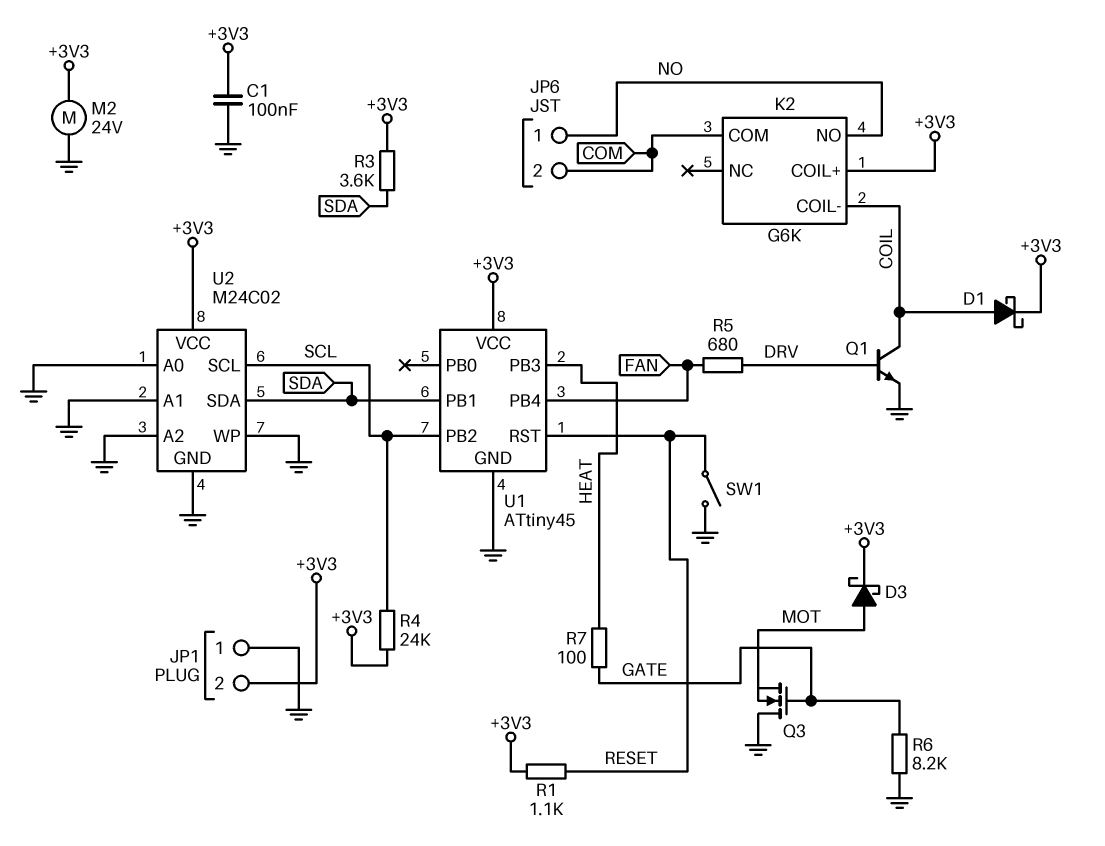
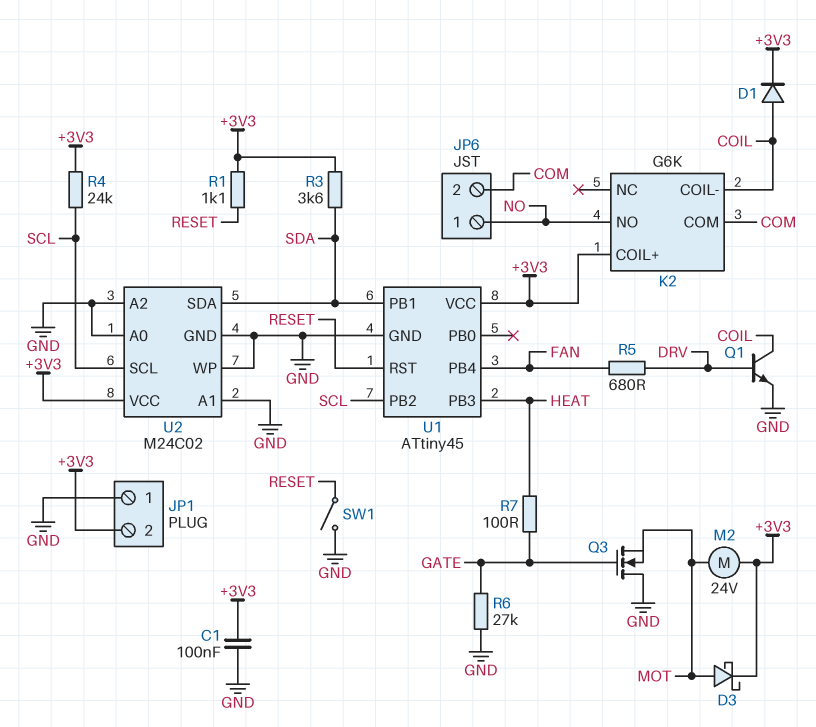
D1: schottky (A COIL, K +3V3) -> diode (A COIL, K +3V3)
M2: motor 24V (+3V3, GND) -> motor 24V (+3V3, MOT)
R6: 8.2k (GATE, GND) -> 27k (GATE, GND)

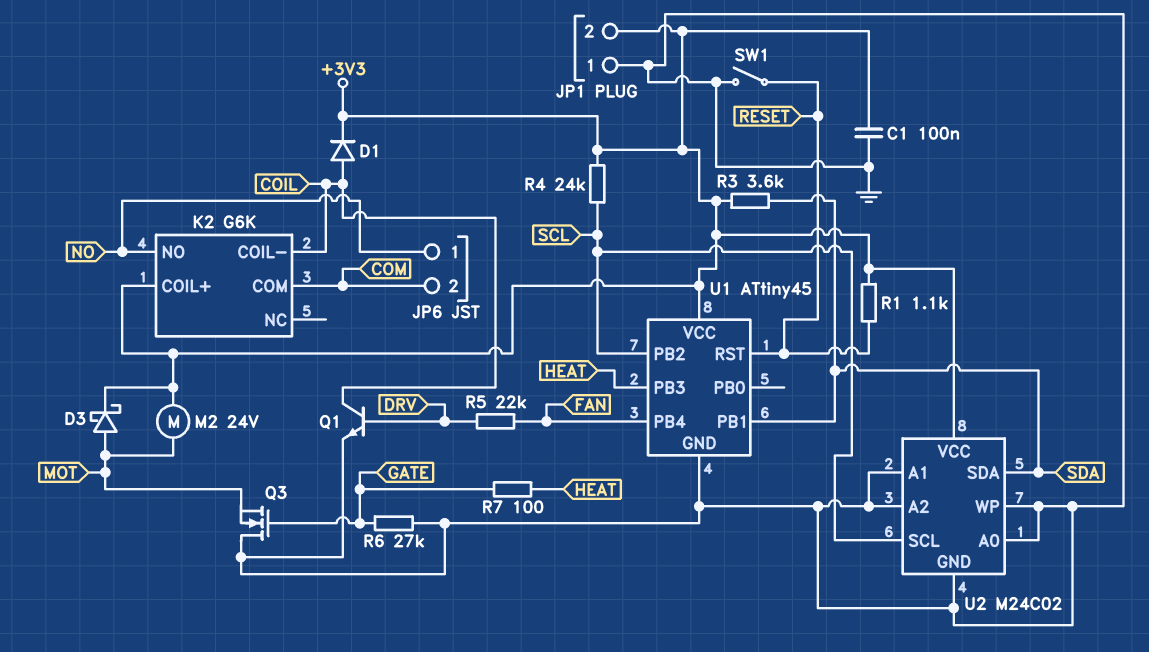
R5: 680 (DRV, FAN) -> 22k (DRV, FAN)

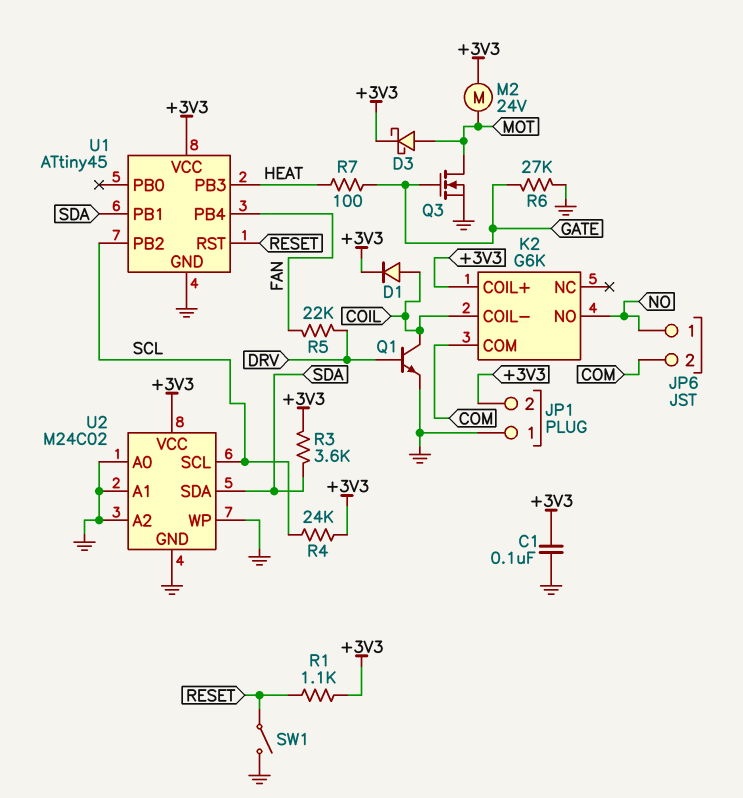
Q3: NMOS (G GATE, D GND, S MOT) -> NMOS (G GATE, D MOT, S GND)

